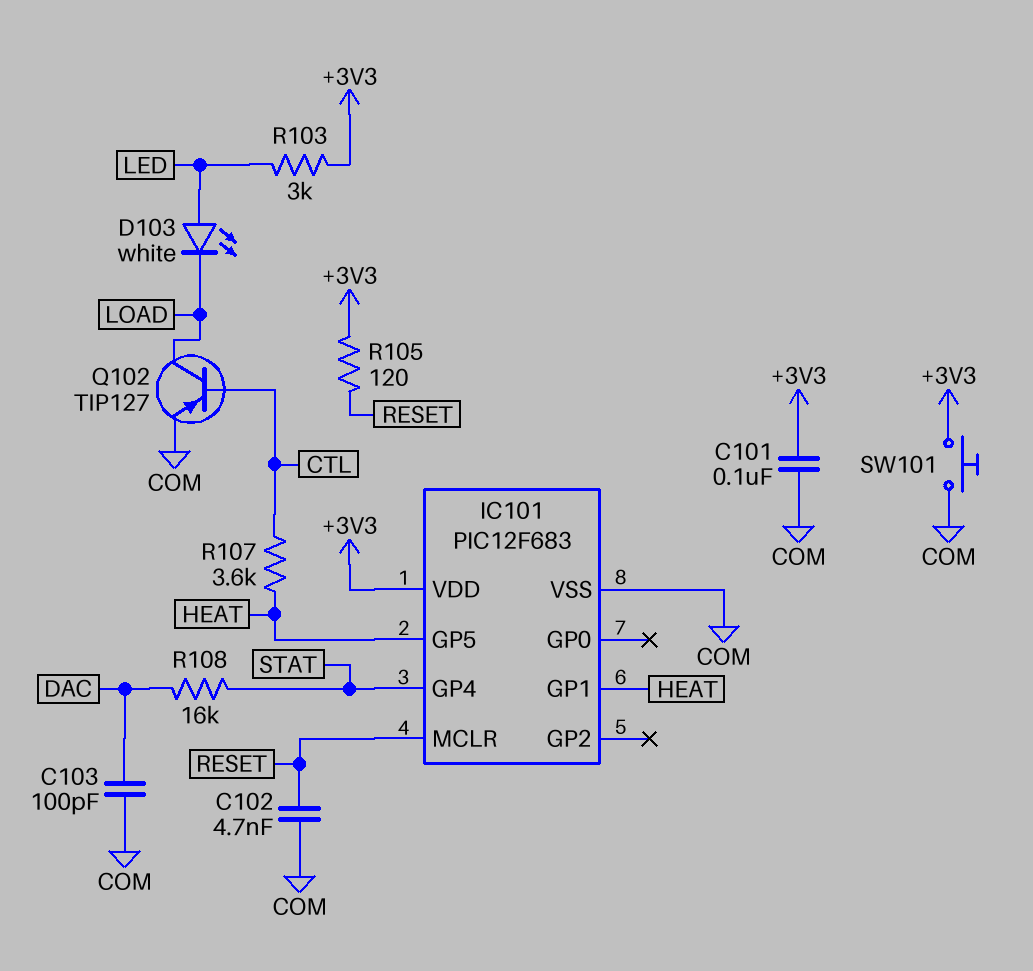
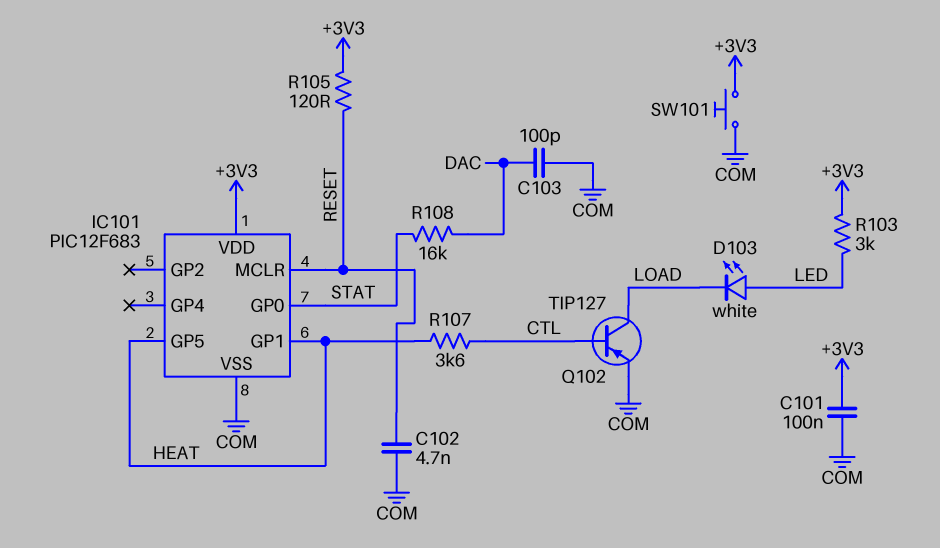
IC101 pin GP0: none -> STAT
IC101 pin GP4: STAT -> none

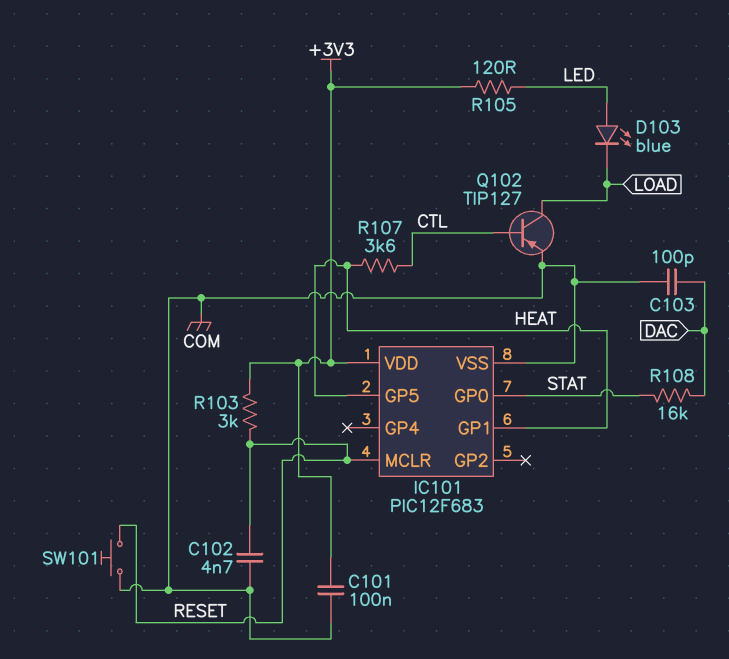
D103: LED white (A LED, K LOAD) -> LED blue (A LED, K LOAD)
R103: 3k (+3V3, LED) -> 3k (+3V3, RESET)
R105: 120 (+3V3, RESET) -> 120 (+3V3, LED)
SW101: button (+3V3, COM) -> button (COM, RESET)

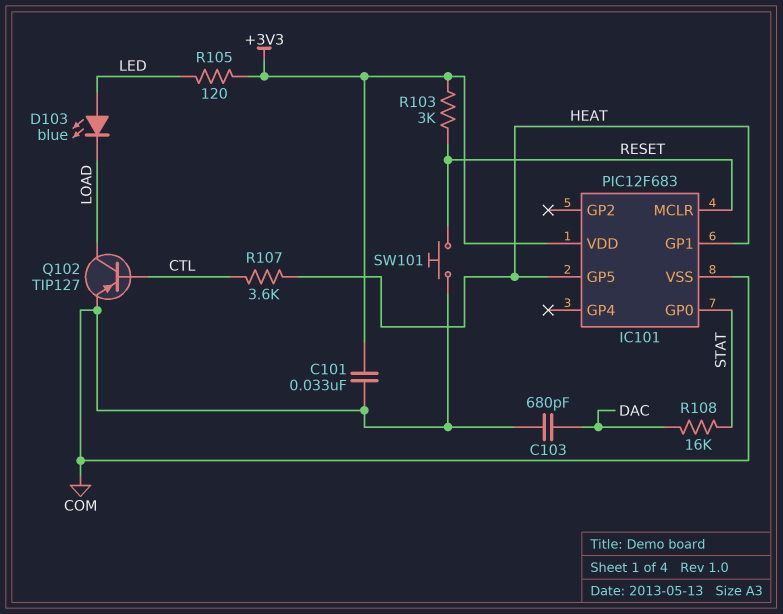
C101: 100nF (+3V3, COM) -> 33nF (+3V3, COM)
C102: 4.7nF (COM, RESET) -> none
C103: 100pF (COM, DAC) -> 680pF (COM, DAC)

